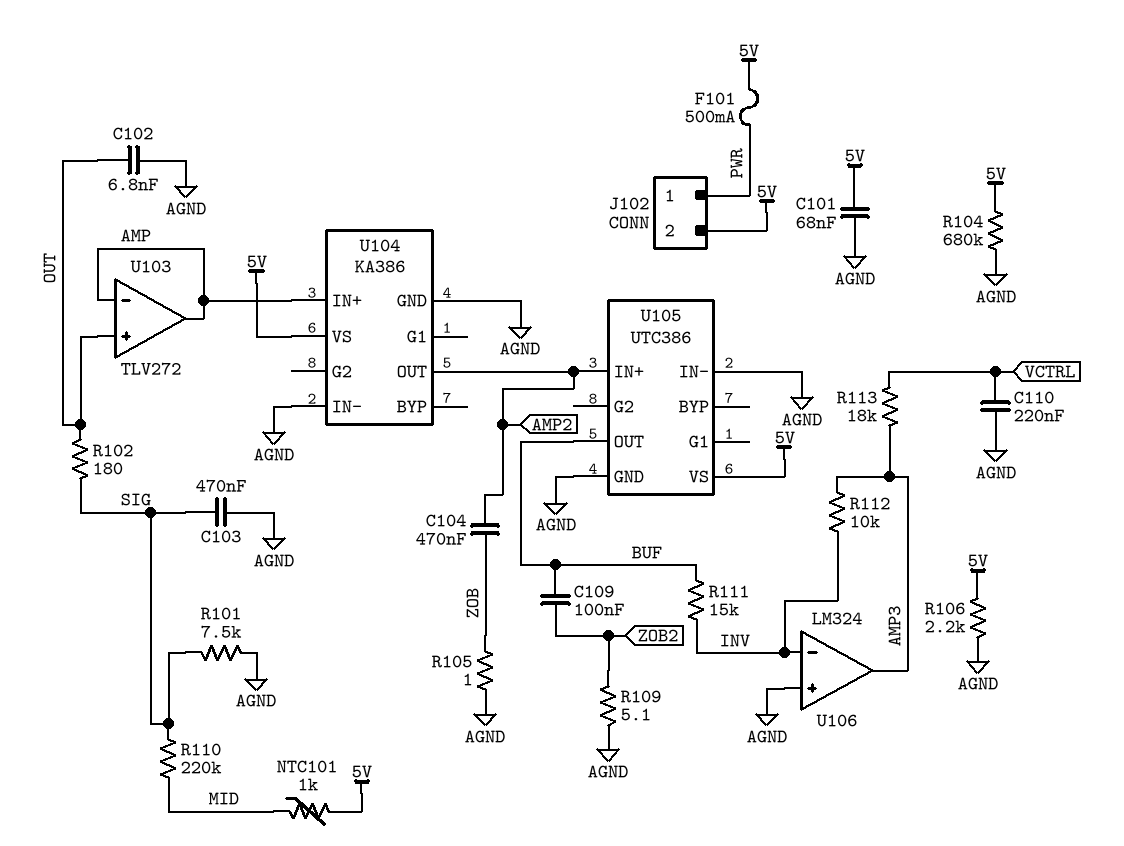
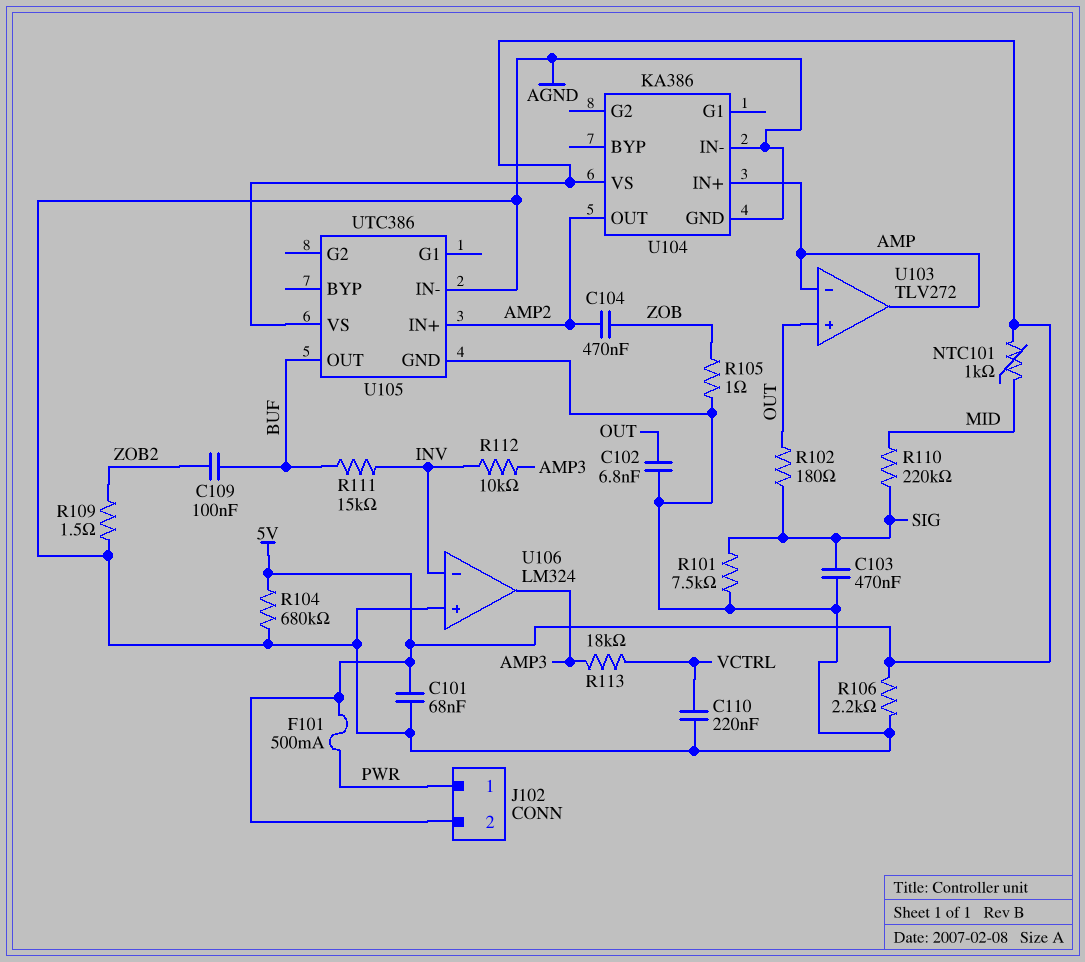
R109: 5.1 (AGND, ZOB2) -> 1.5 (AGND, ZOB2)

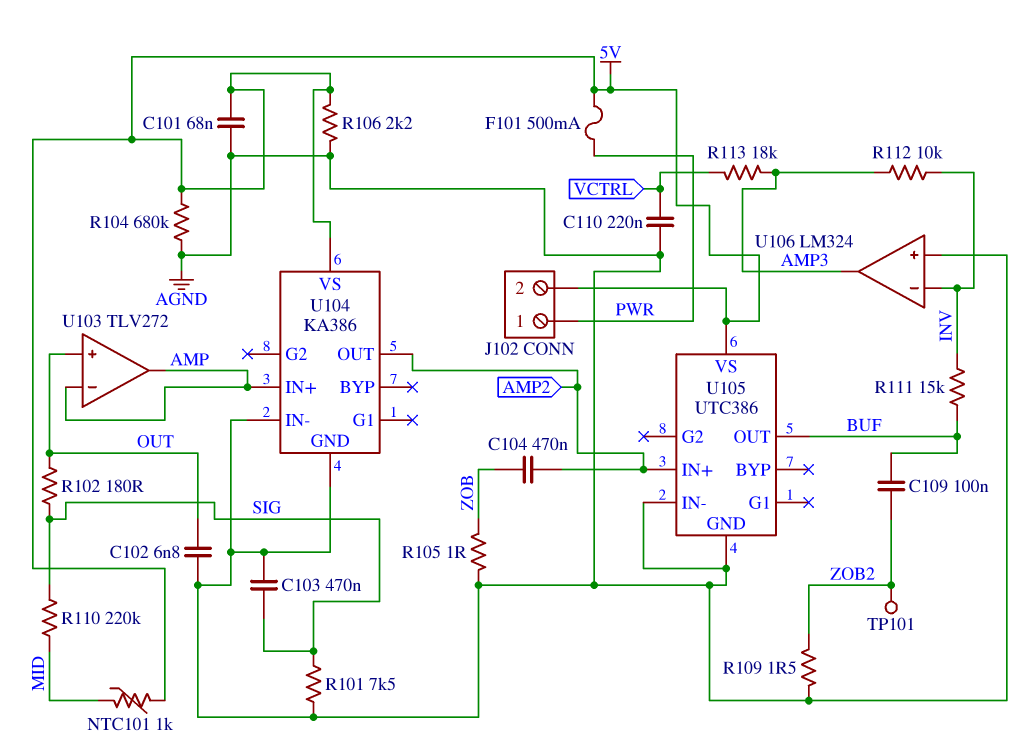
TP101: none -> test point (ZOB2)

